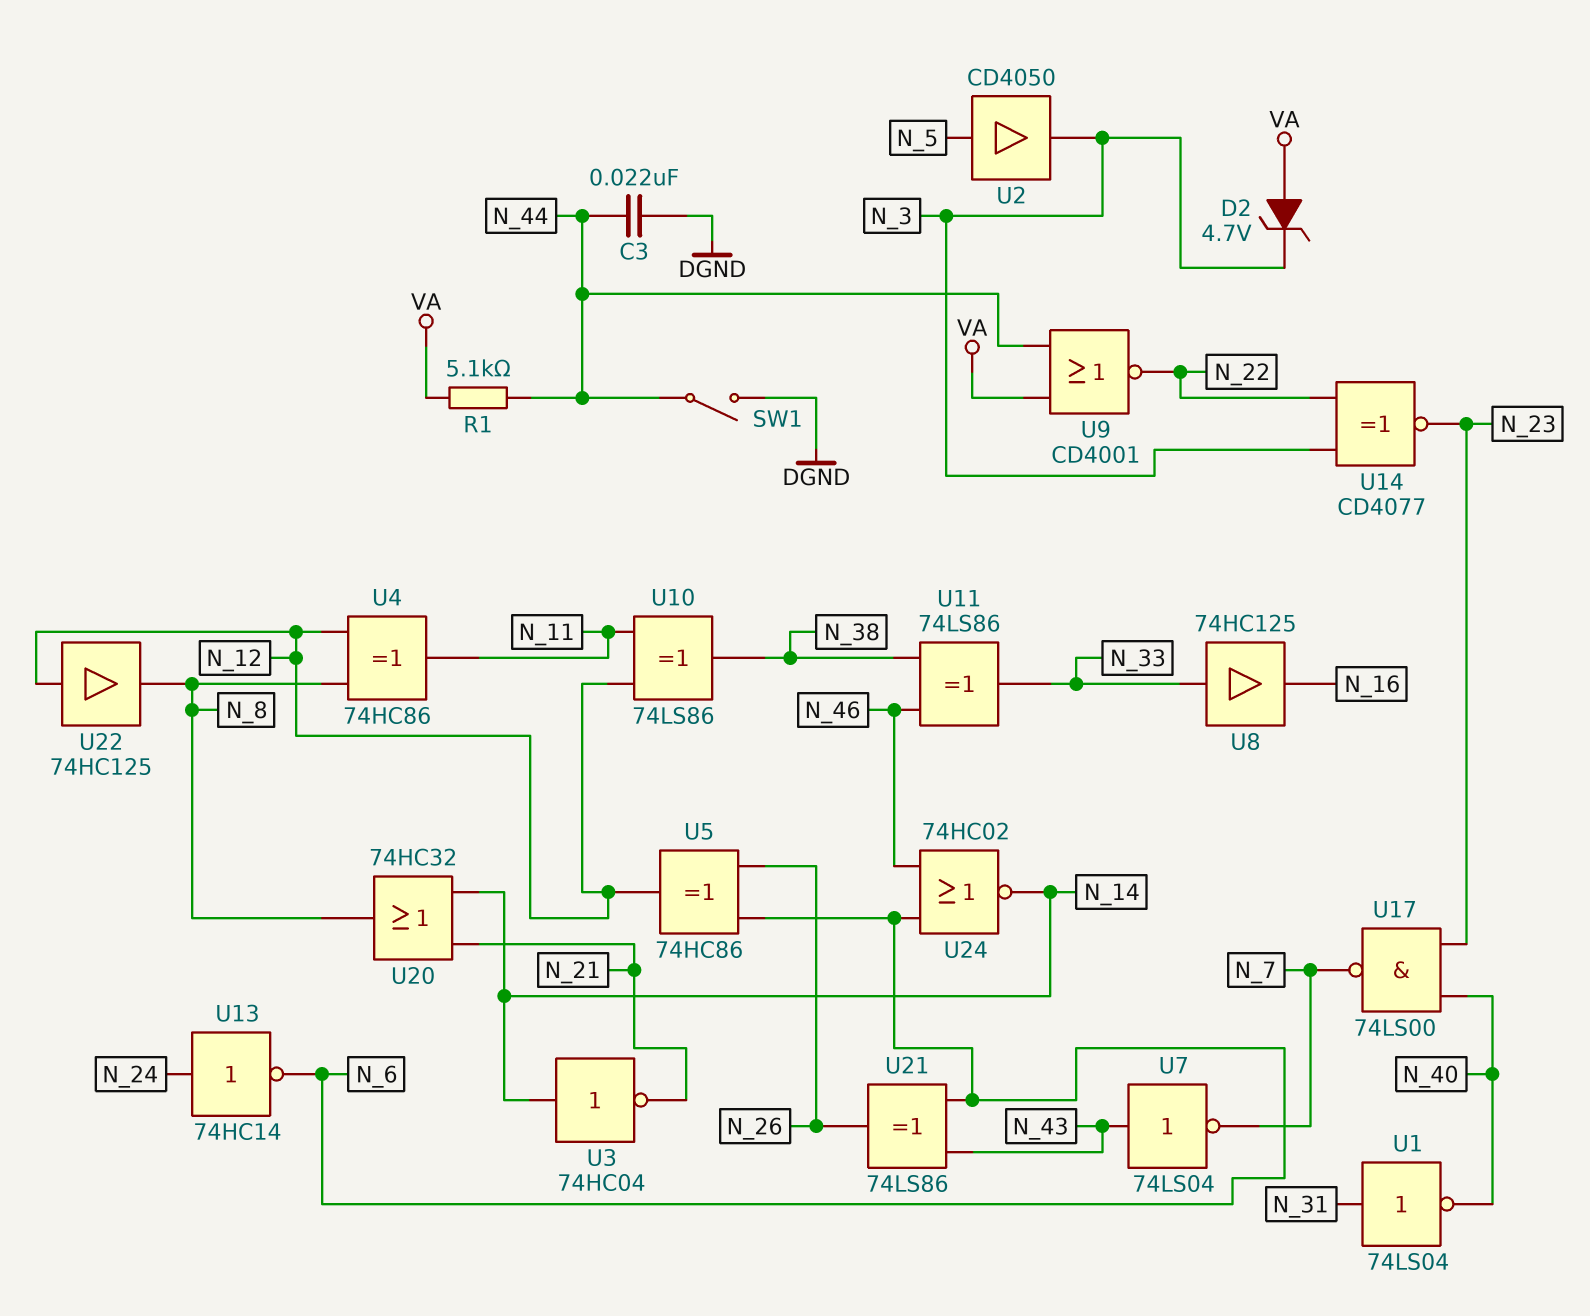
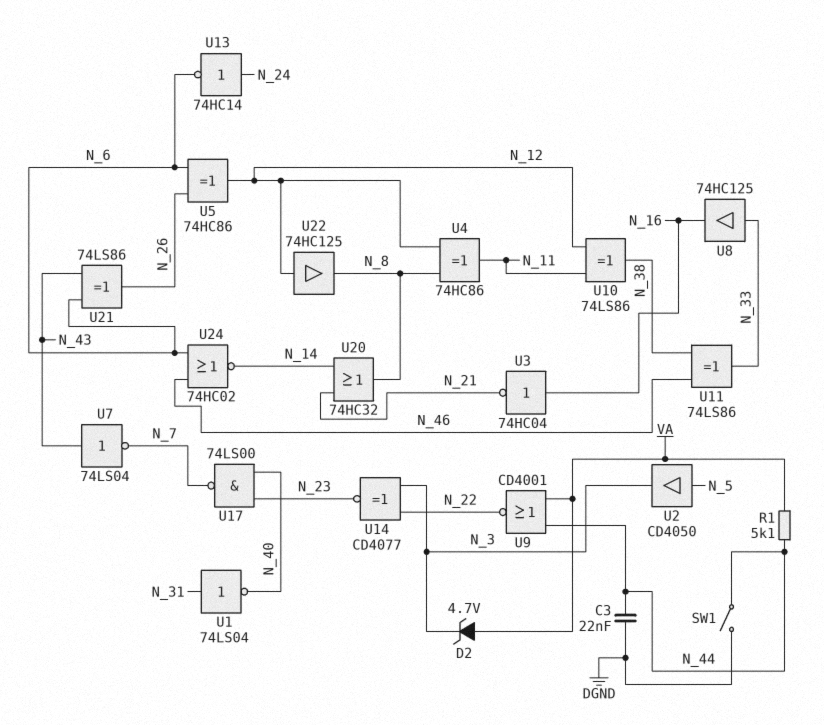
U3: NOT 74HC04 (in N_14, out N_21) -> NOT 74HC04 (in N_16, out N_21)

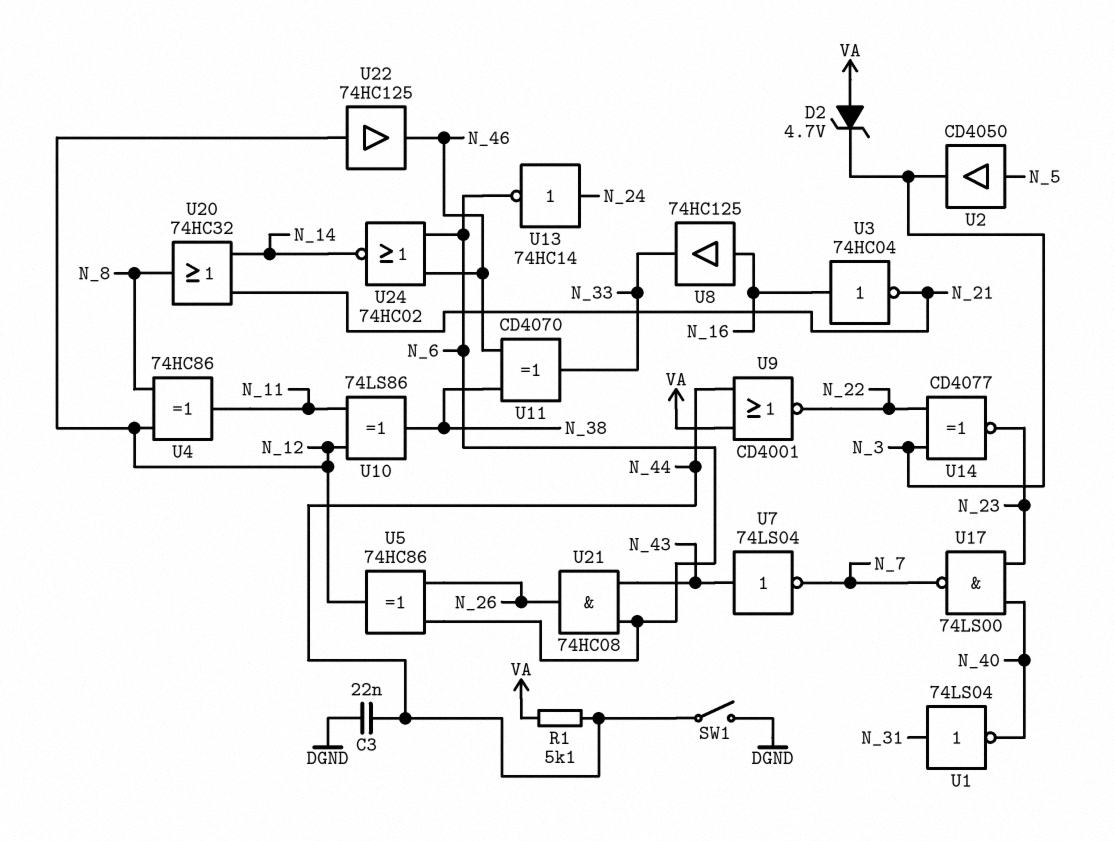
U8: buffer 74HC125 (in N_33, out N_16) -> buffer 74HC125 (in N_16, out N_33)
U11: XOR 74LS86 (in N_38, in N_46, out N_33) -> XOR CD4070 (in N_38, in N_46, out N_33)
U21: XOR 74LS86 (in N_6, in N_43, out N_26) -> AND 74HC08 (in N_6, in N_43, out N_26)
U22: buffer 74HC125 (in N_12, out N_8) -> buffer 74HC125 (in N_12, out N_46)

